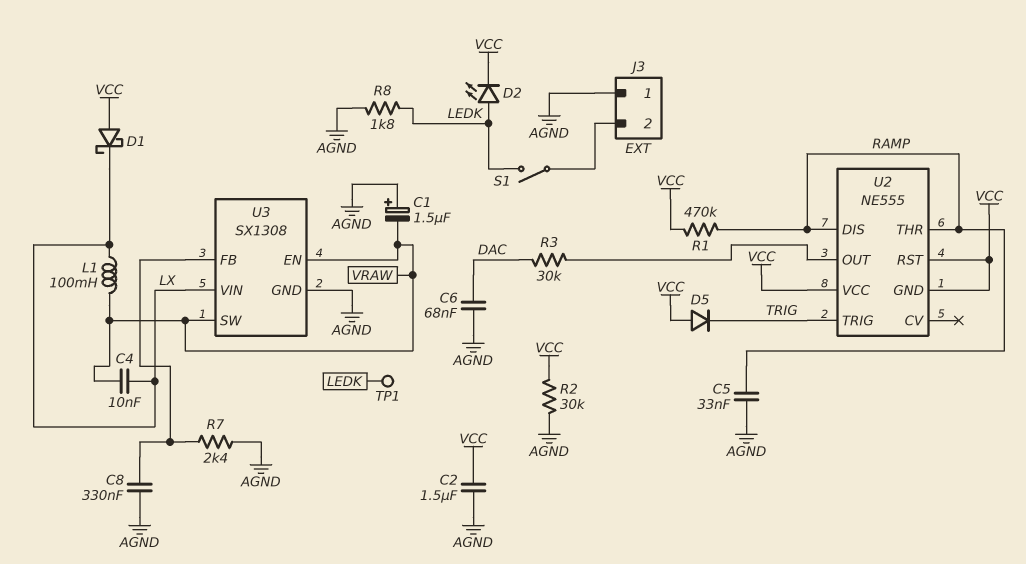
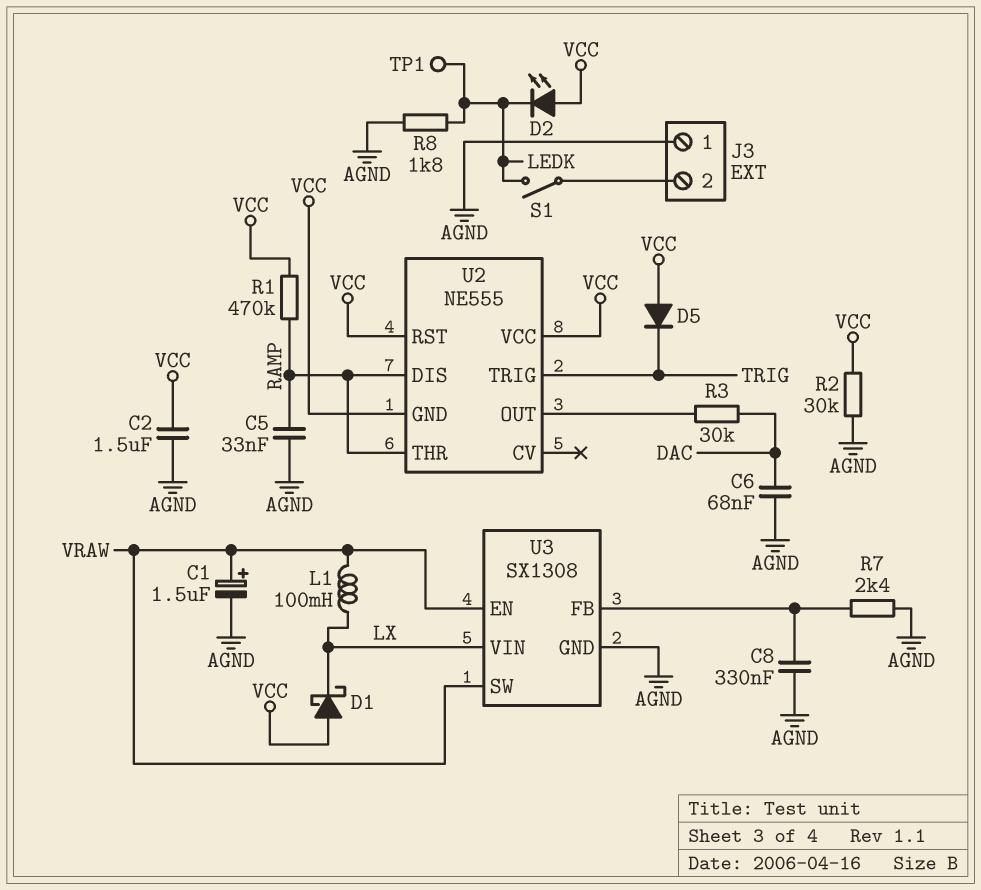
C1: 1.5uF (plus AGND, minus VRAW) -> 1.5uF (plus VRAW, minus AGND)
C4: 10nF (LX, VRAW) -> none
D2: LED (A LEDK, K VCC) -> LED (A VCC, K LEDK)

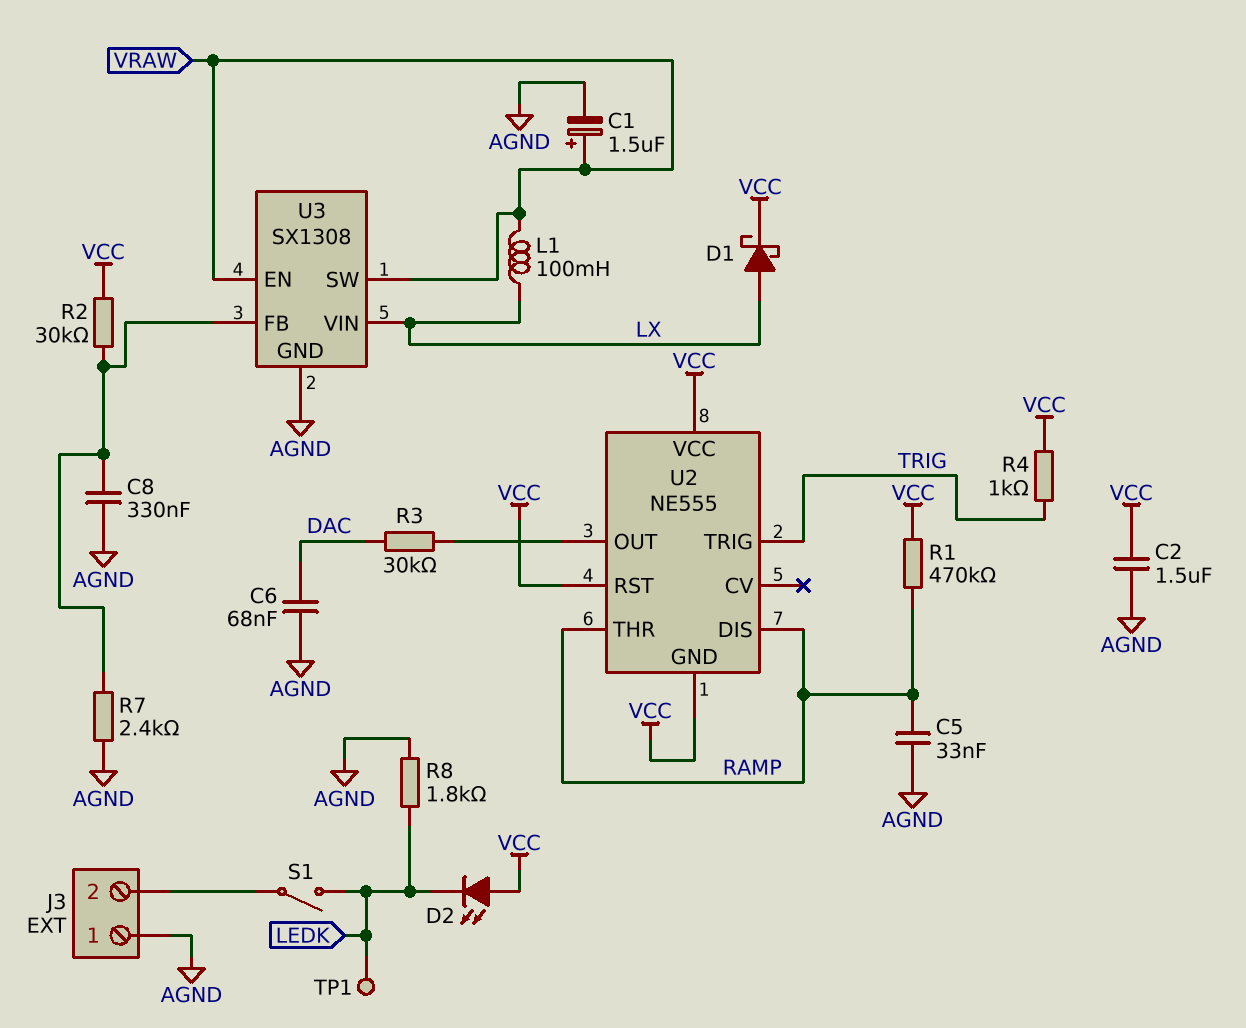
D1: schottky (A VCC, K LX) -> schottky (A LX, K VCC)
D5: diode (A VCC, K TRIG) -> none
R2: 30k (AGND, VCC) -> 30k (U3/FB, VCC)
R4: none -> 1k (TRIG, VCC)

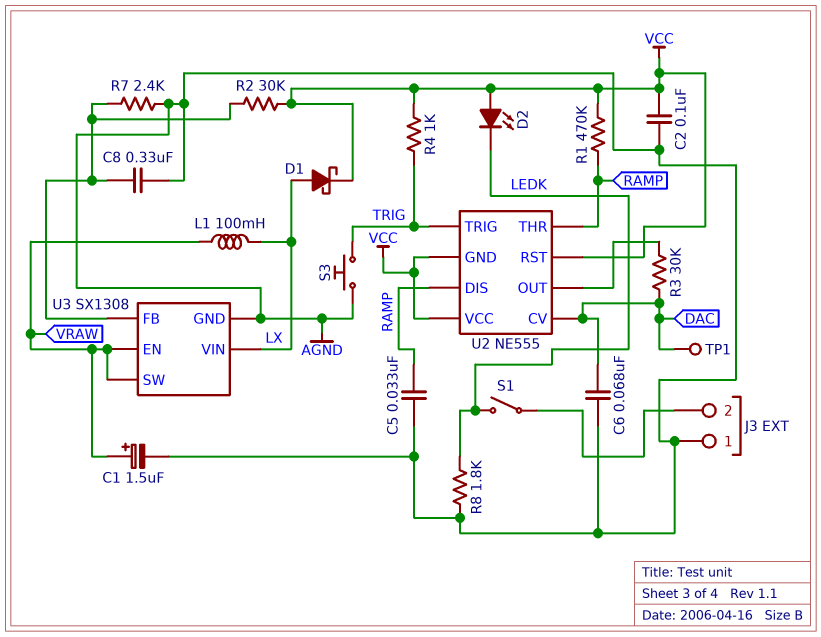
C2: 1.5uF (AGND, VCC) -> 100nF (AGND, VCC)
S3: none -> button (AGND, TRIG)
TP1: test point (LEDK) -> test point (DAC)
U2 pin CV: none -> DAC

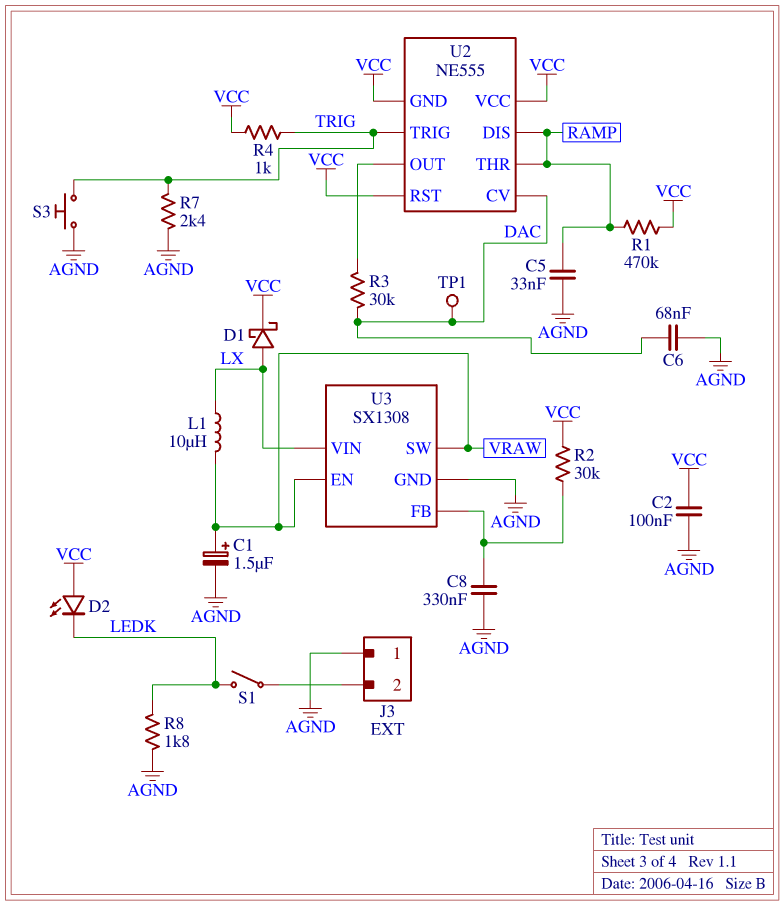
L1: 100mH (LX, VRAW) -> 10uH (LX, VRAW)
R7: 2.4k (AGND, U3/FB) -> 2.4k (AGND, TRIG)

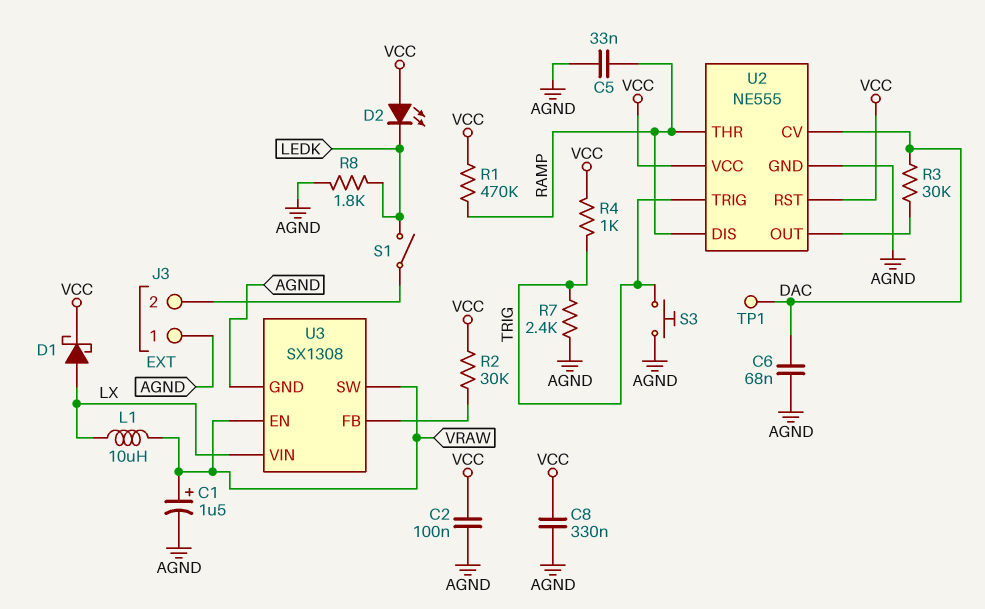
C8: 330nF (AGND, U3/FB) -> 330nF (AGND, VCC)
U2 pin GND: VCC -> AGND

